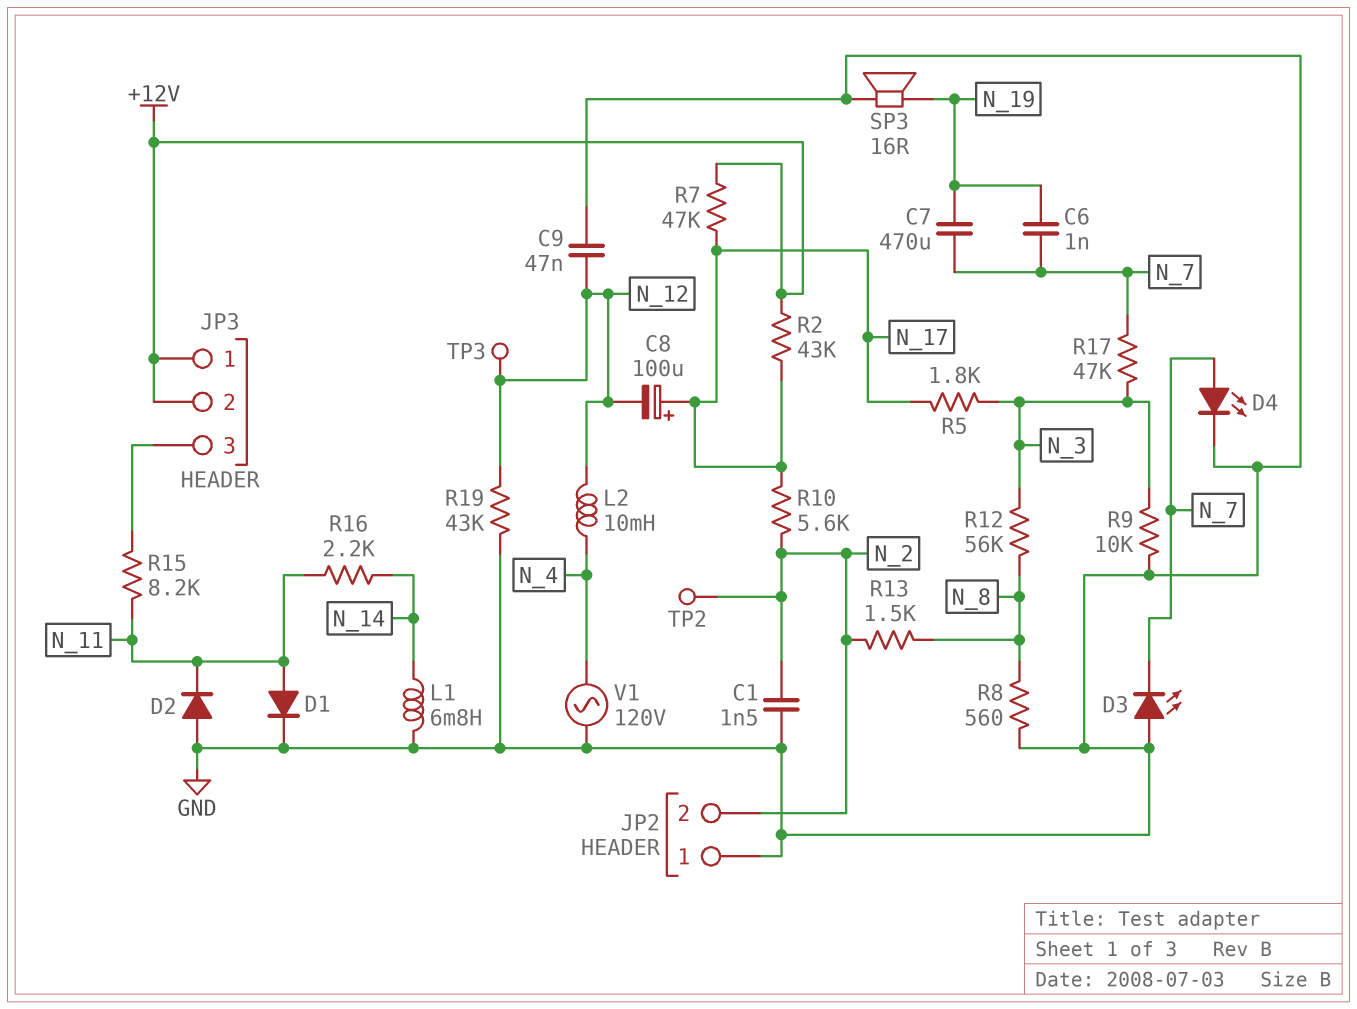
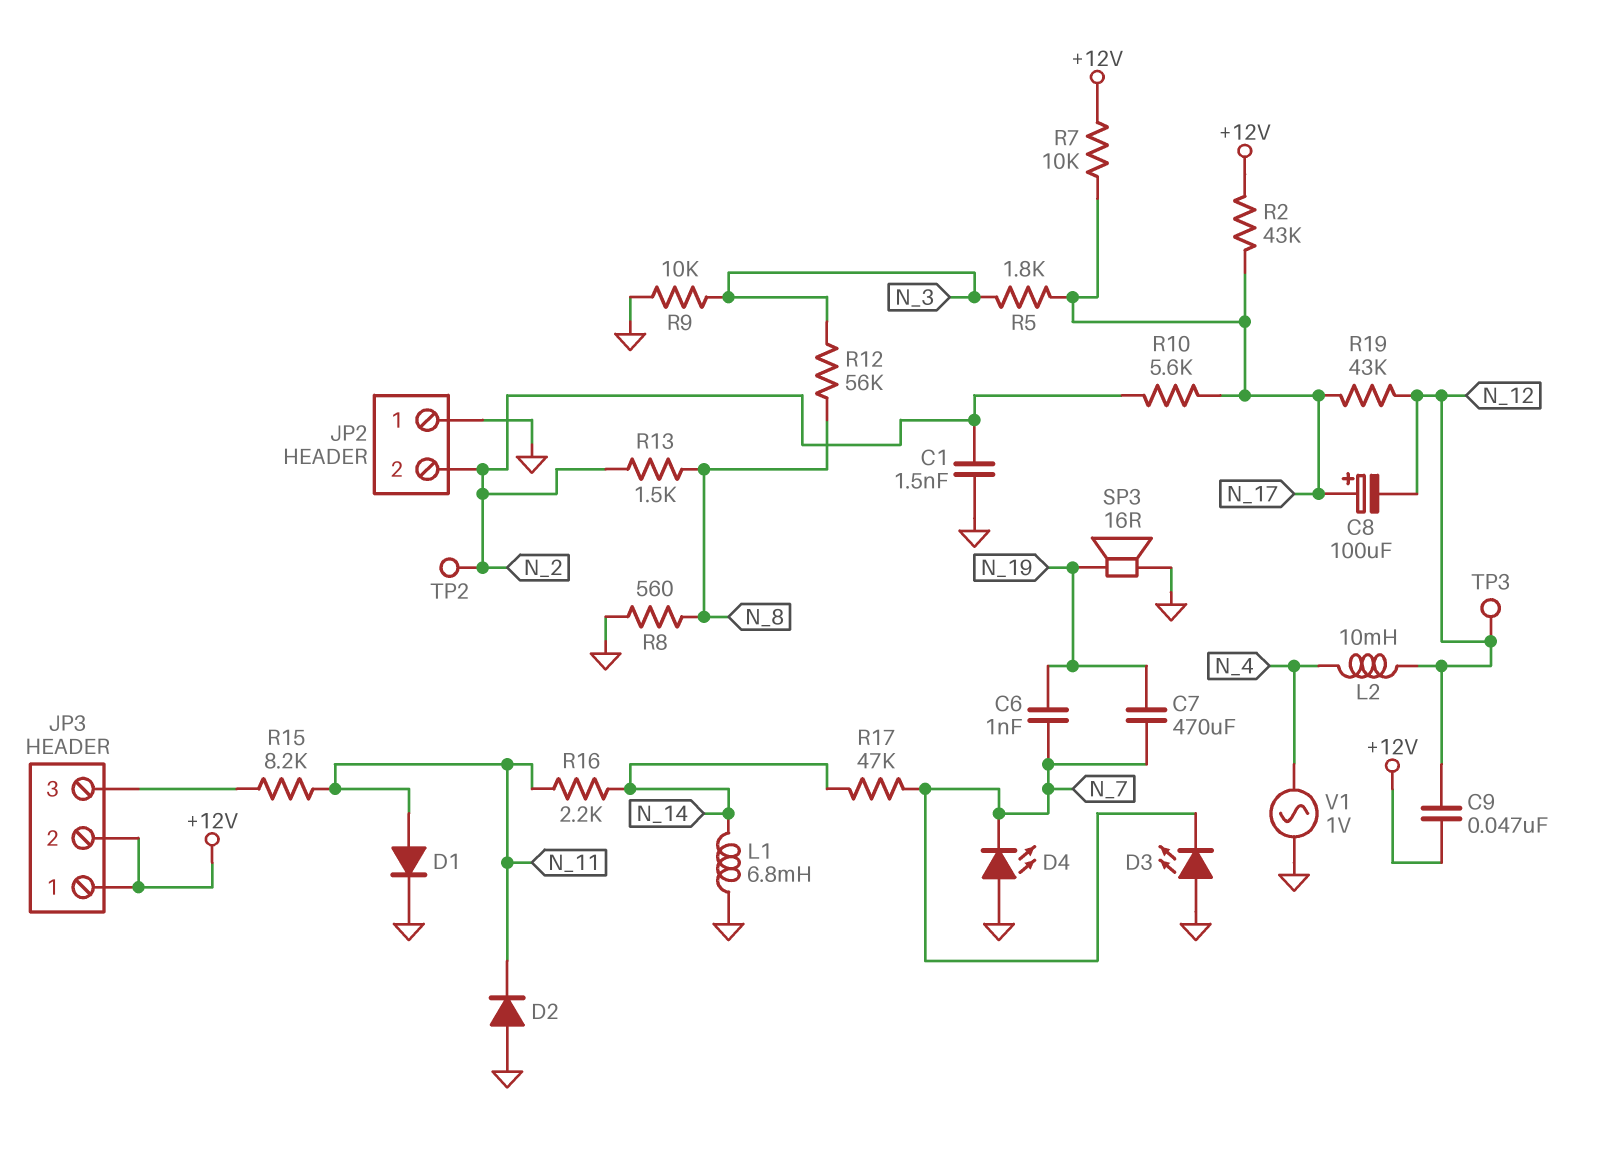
C9: 47nF (GND, N_12) -> 47nF (+12V, N_12)
D4: LED (A N_7, K GND) -> LED (A GND, K N_7)
R7: 47k (+12V, N_17) -> 10k (+12V, N_17)
R17: 47k (N_3, N_7) -> 47k (N_7, N_14)
R19: 43k (GND, N_12) -> 43k (N_12, N_17)
V1: AC 120V (GND, N_4) -> AC 1V (GND, N_4)

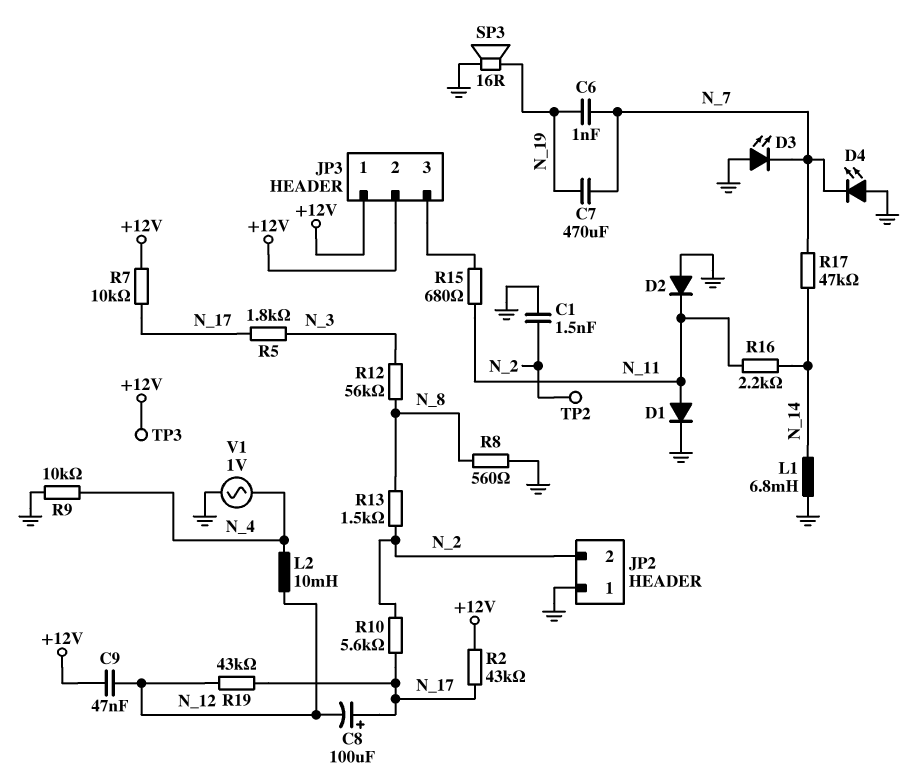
R9: 10k (GND, N_3) -> 10k (GND, N_4)
R15: 8.2k (JP3/3, N_11) -> 680 (JP3/3, N_11)
TP3: test point (N_12) -> test point (+12V)

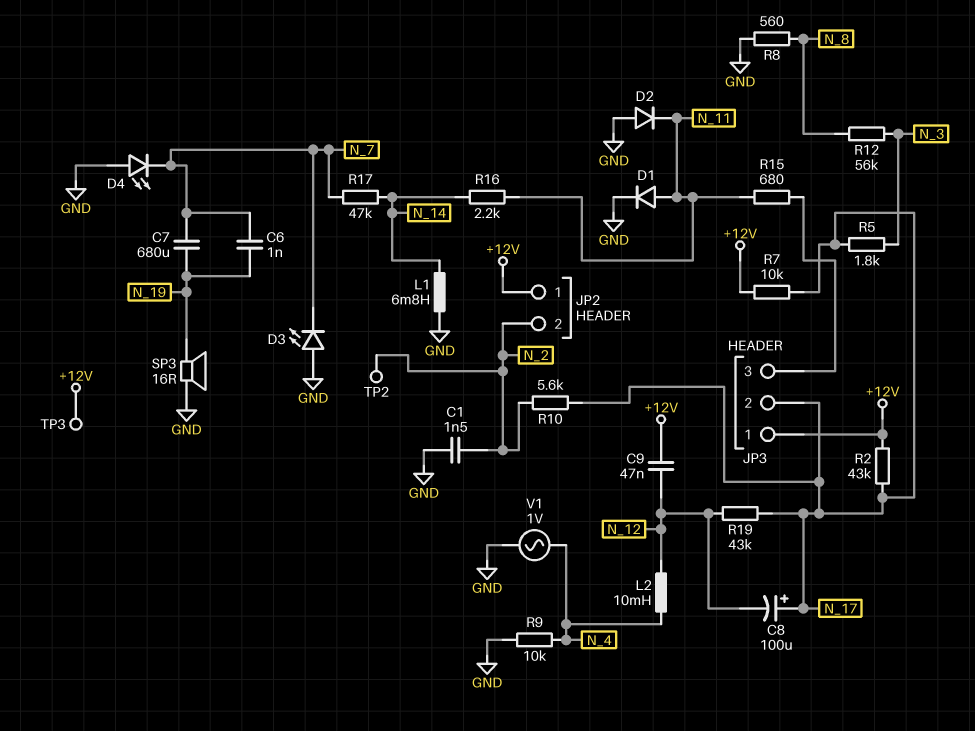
C7: 470uF (N_7, N_19) -> 680uF (N_7, N_19)
JP2 pin 1: GND -> +12V
JP3 pin 2: +12V -> N_17
R13: 1.5k (N_2, N_8) -> none

